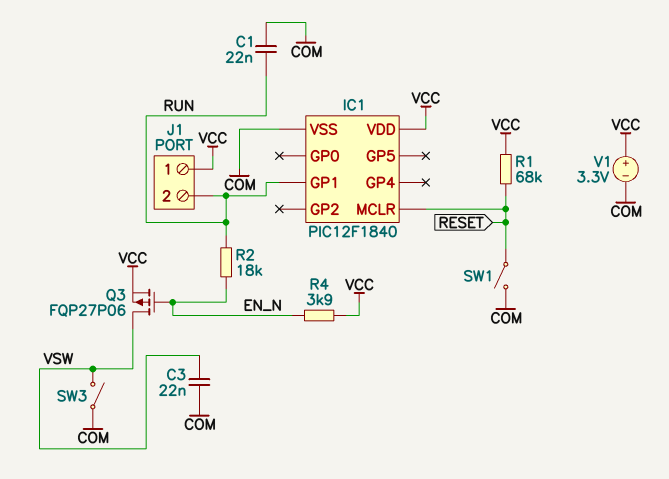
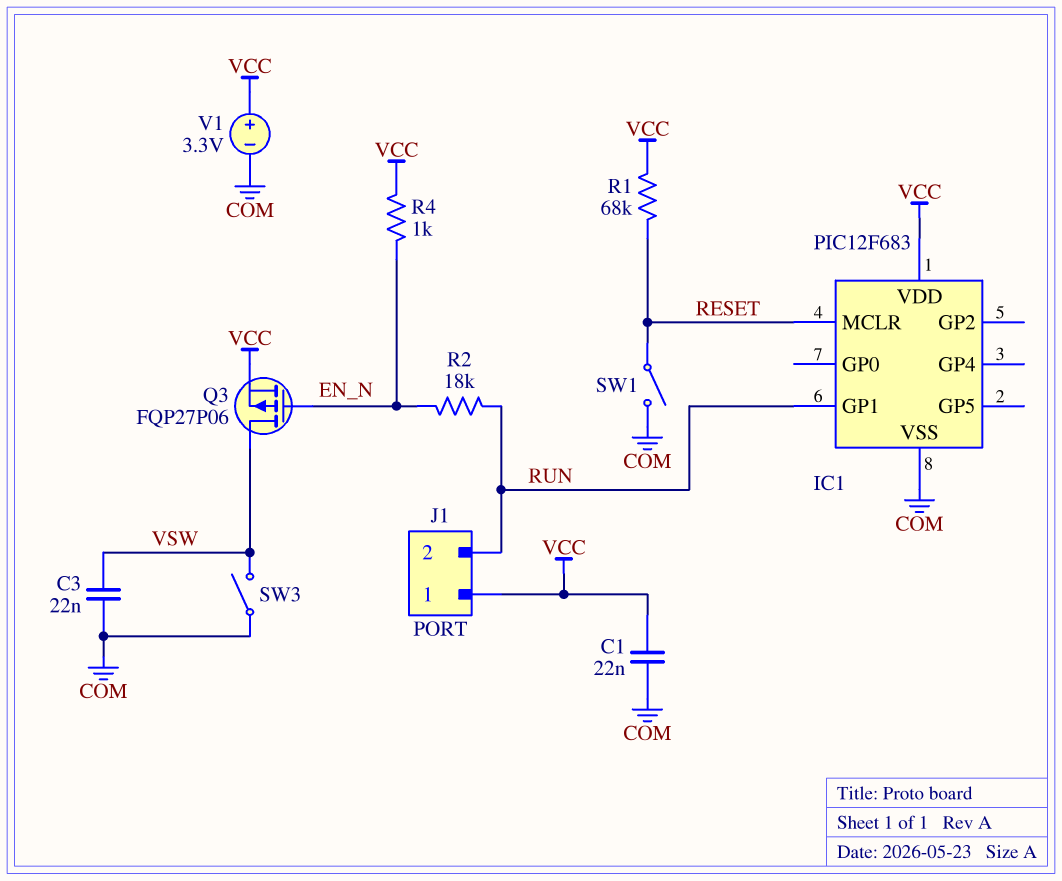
C1: 22nF (COM, RUN) -> 22nF (COM, VCC)
IC1: PIC12F1840 -> PIC12F683
R4: 3.9k (EN_N, VCC) -> 1k (EN_N, VCC)

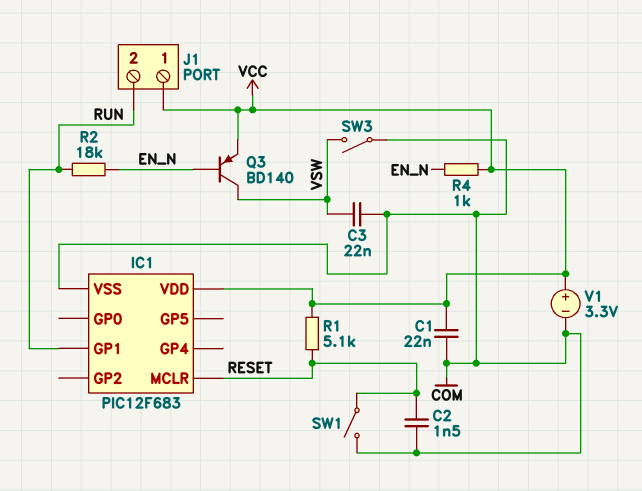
C2: none -> 1.5nF (COM, RESET)
Q3: PMOS FQP27P06 (G EN_N, D VSW, S VCC) -> PNP BD140 (B EN_N, C VSW, E VCC)
R1: 68k (RESET, VCC) -> 5.1k (RESET, VCC)

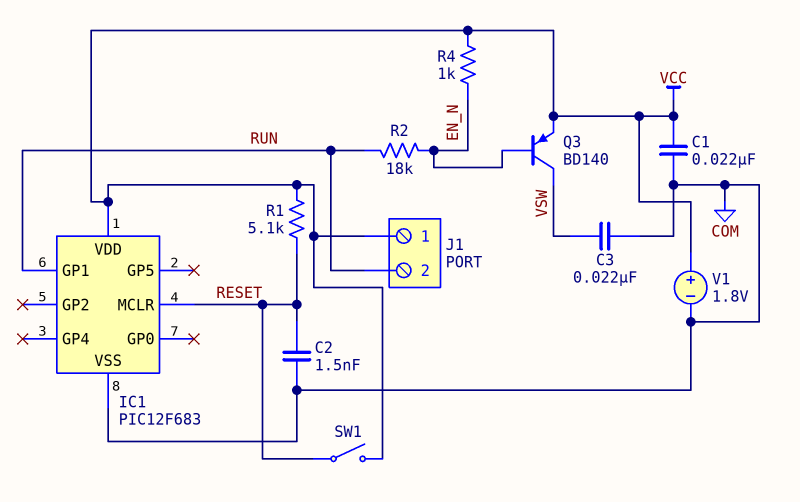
SW1: switch (COM, RESET) -> switch (RESET, VCC)
SW3: switch (COM, VSW) -> none
V1: 3.3V (plus VCC, minus COM) -> 1.8V (plus VCC, minus COM)

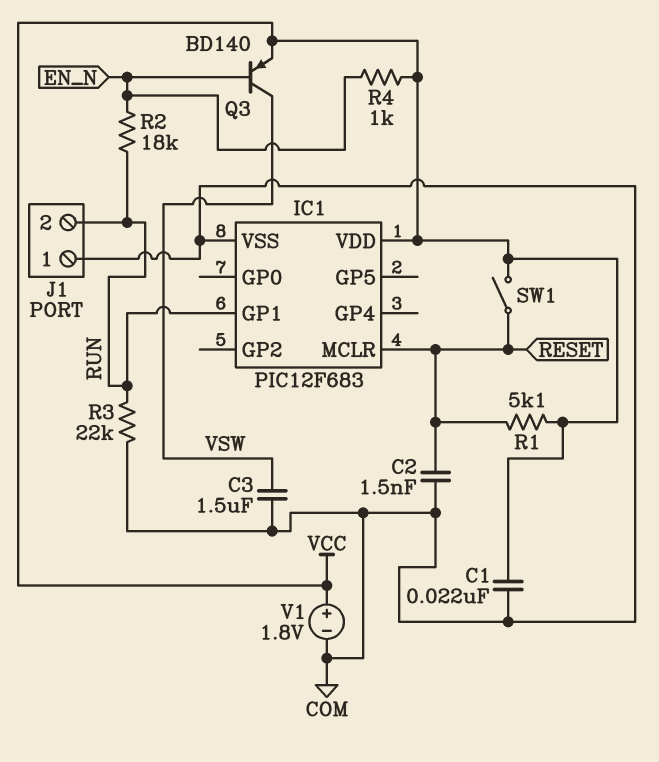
C3: 22nF (COM, VSW) -> 1.5uF (COM, VSW)
J1 pin 1: VCC -> COM
R3: none -> 22k (COM, RUN)

